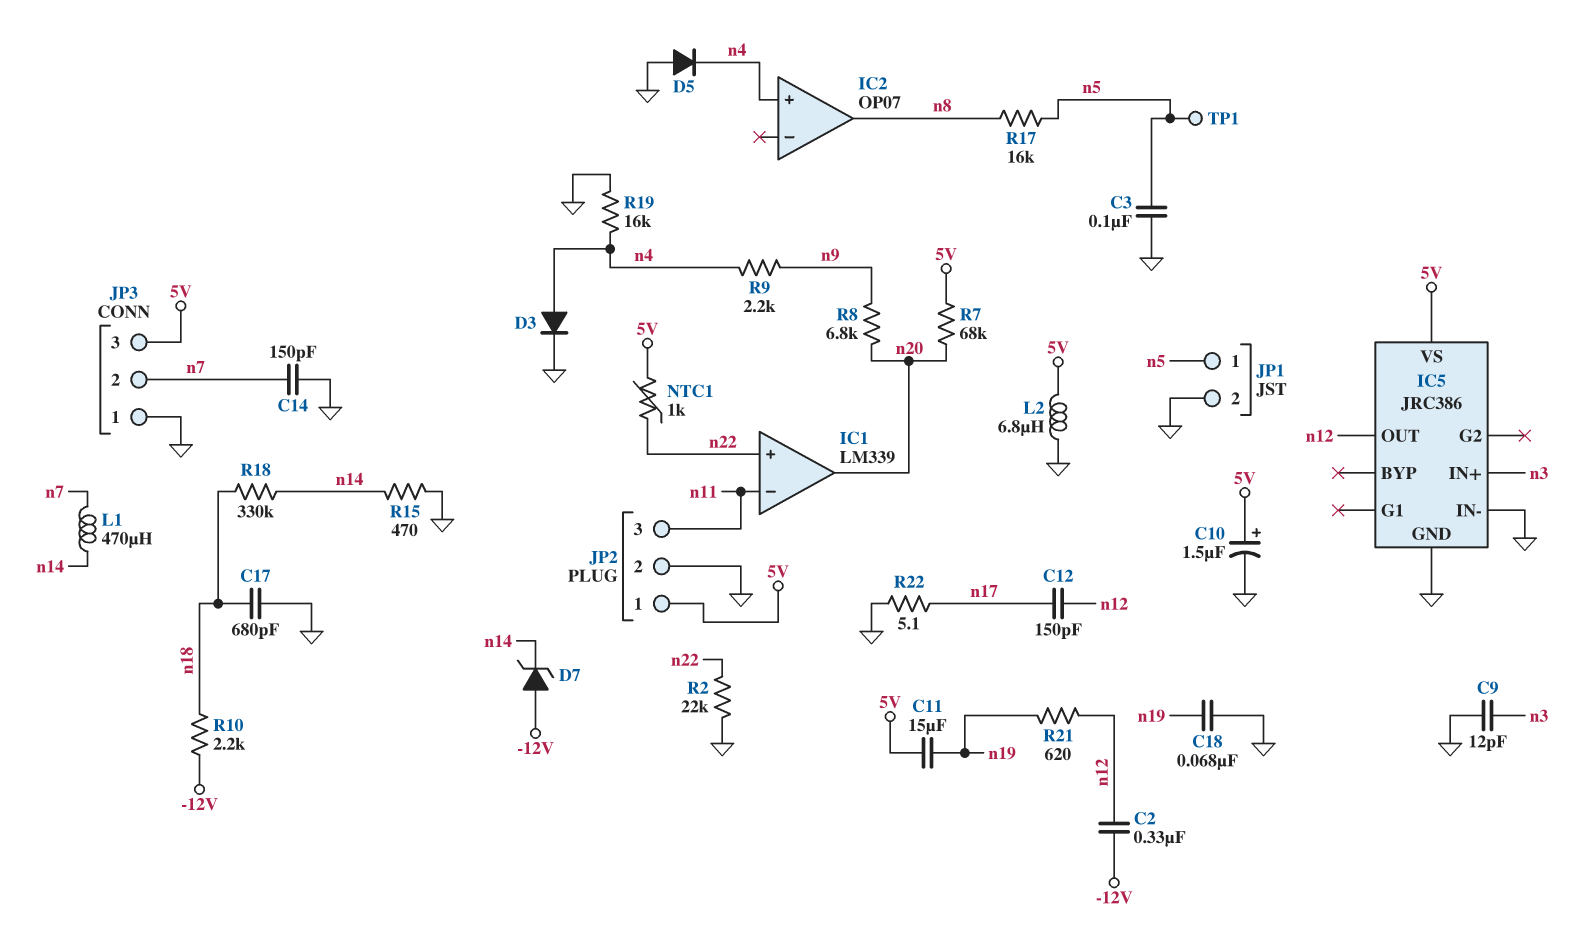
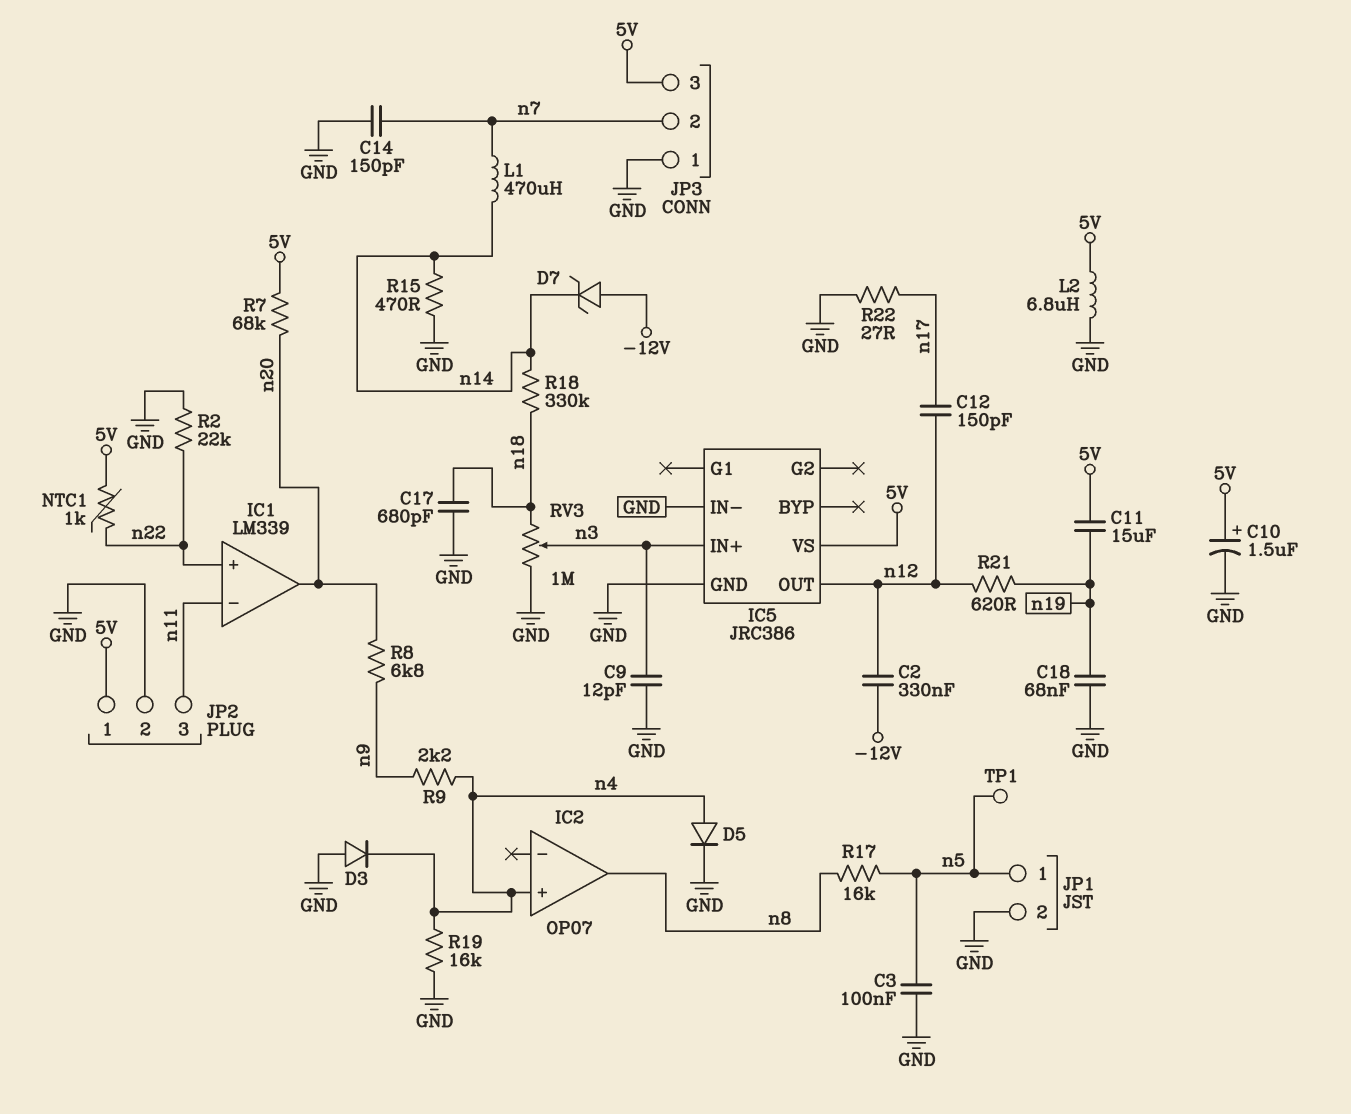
D3: diode (A n4, K GND) -> diode (A GND, K n4)
D5: diode (A GND, K n4) -> diode (A n4, K GND)
R10: 2.2k (-12V, n18) -> none
R22: 5.1 (GND, n17) -> 27 (GND, n17)
RV3: none -> 1M (GND, n18, wiper n3)

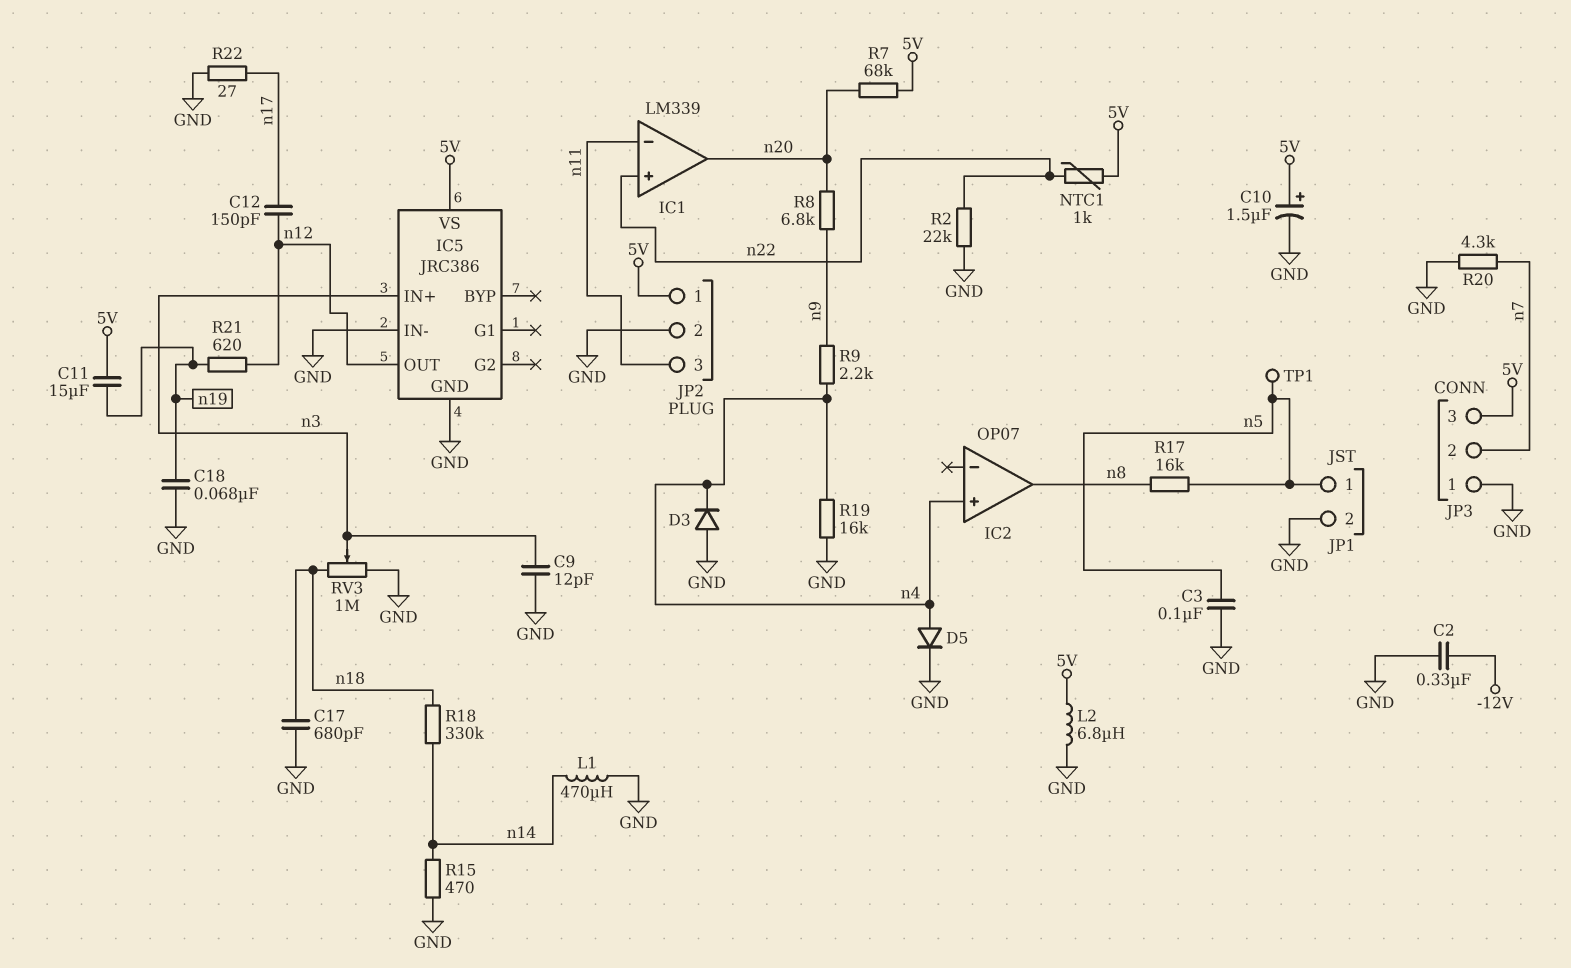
C2: 330nF (-12V, n12) -> 330nF (-12V, GND)
C14: 150pF (GND, n7) -> none
D7: zener (A -12V, K n14) -> none
L1: 470uH (n7, n14) -> 470uH (GND, n14)
R20: none -> 4.3k (GND, n7)

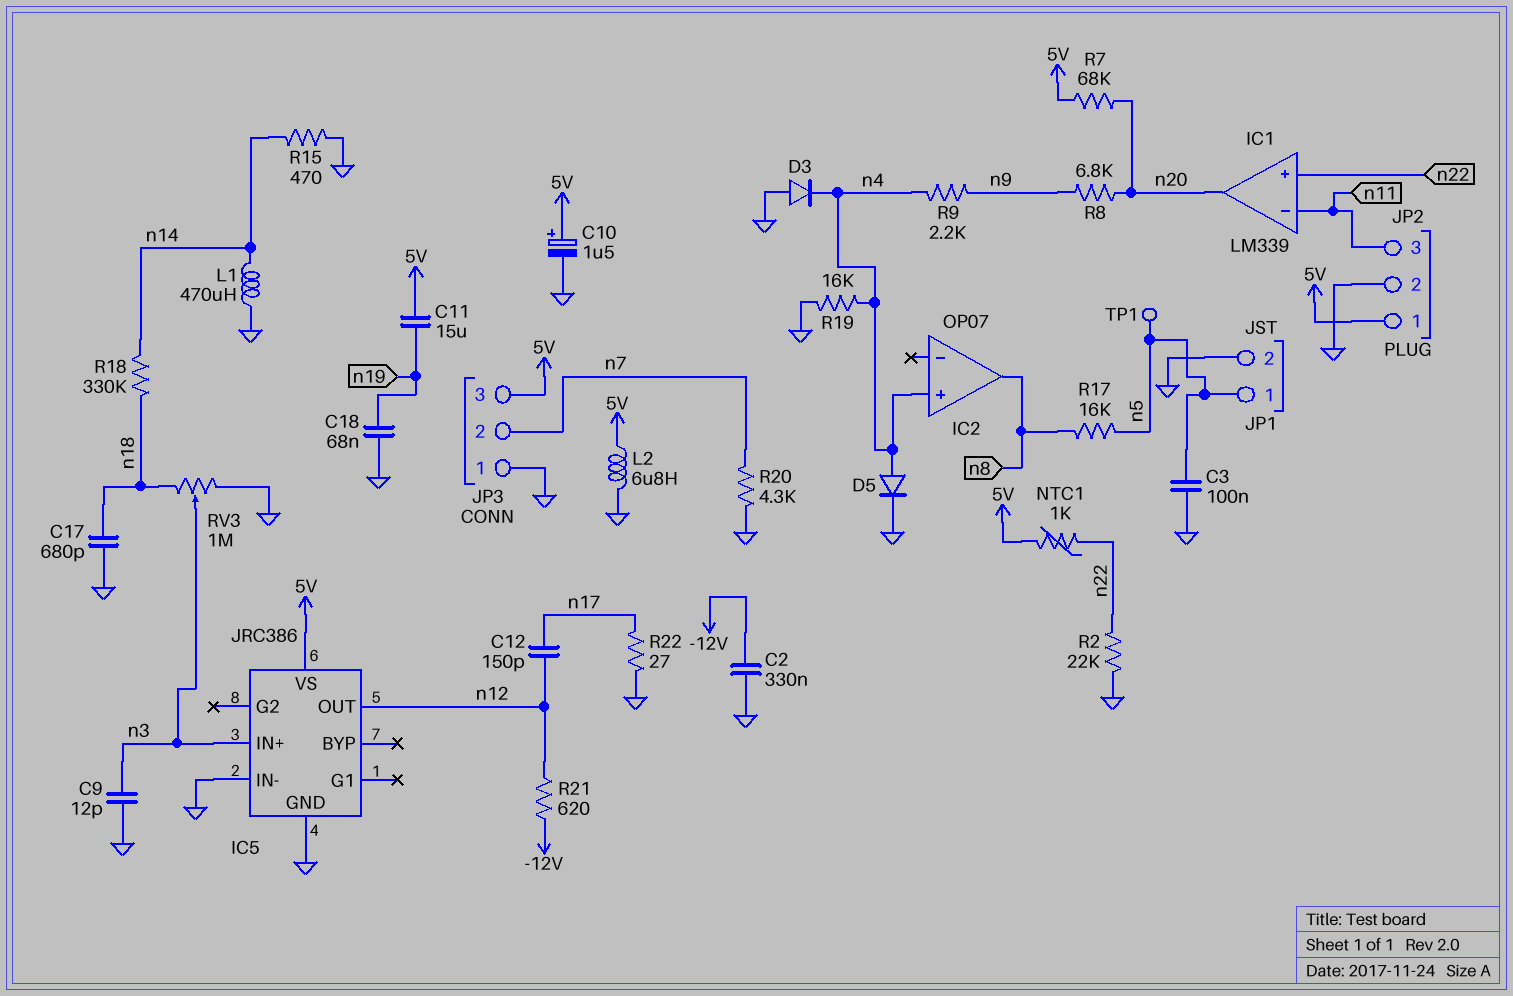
R21: 620 (n12, n19) -> 620 (-12V, n12)

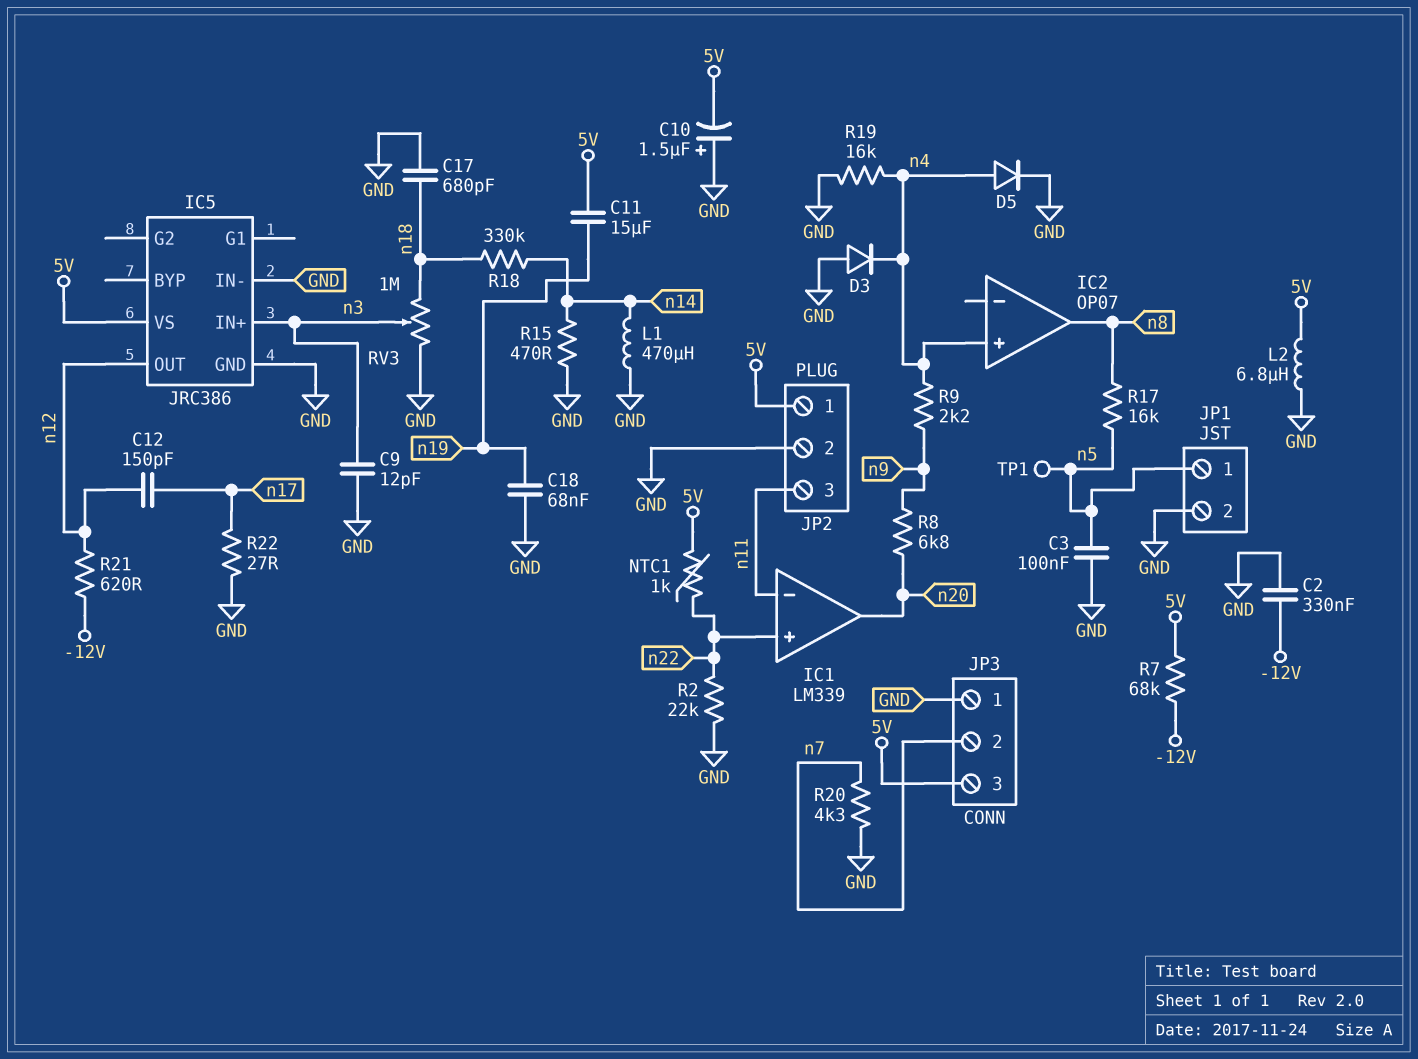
C10: 1.5uF (plus 5V, minus GND) -> 1.5uF (plus GND, minus 5V)
R7: 68k (5V, n20) -> 68k (-12V, 5V)

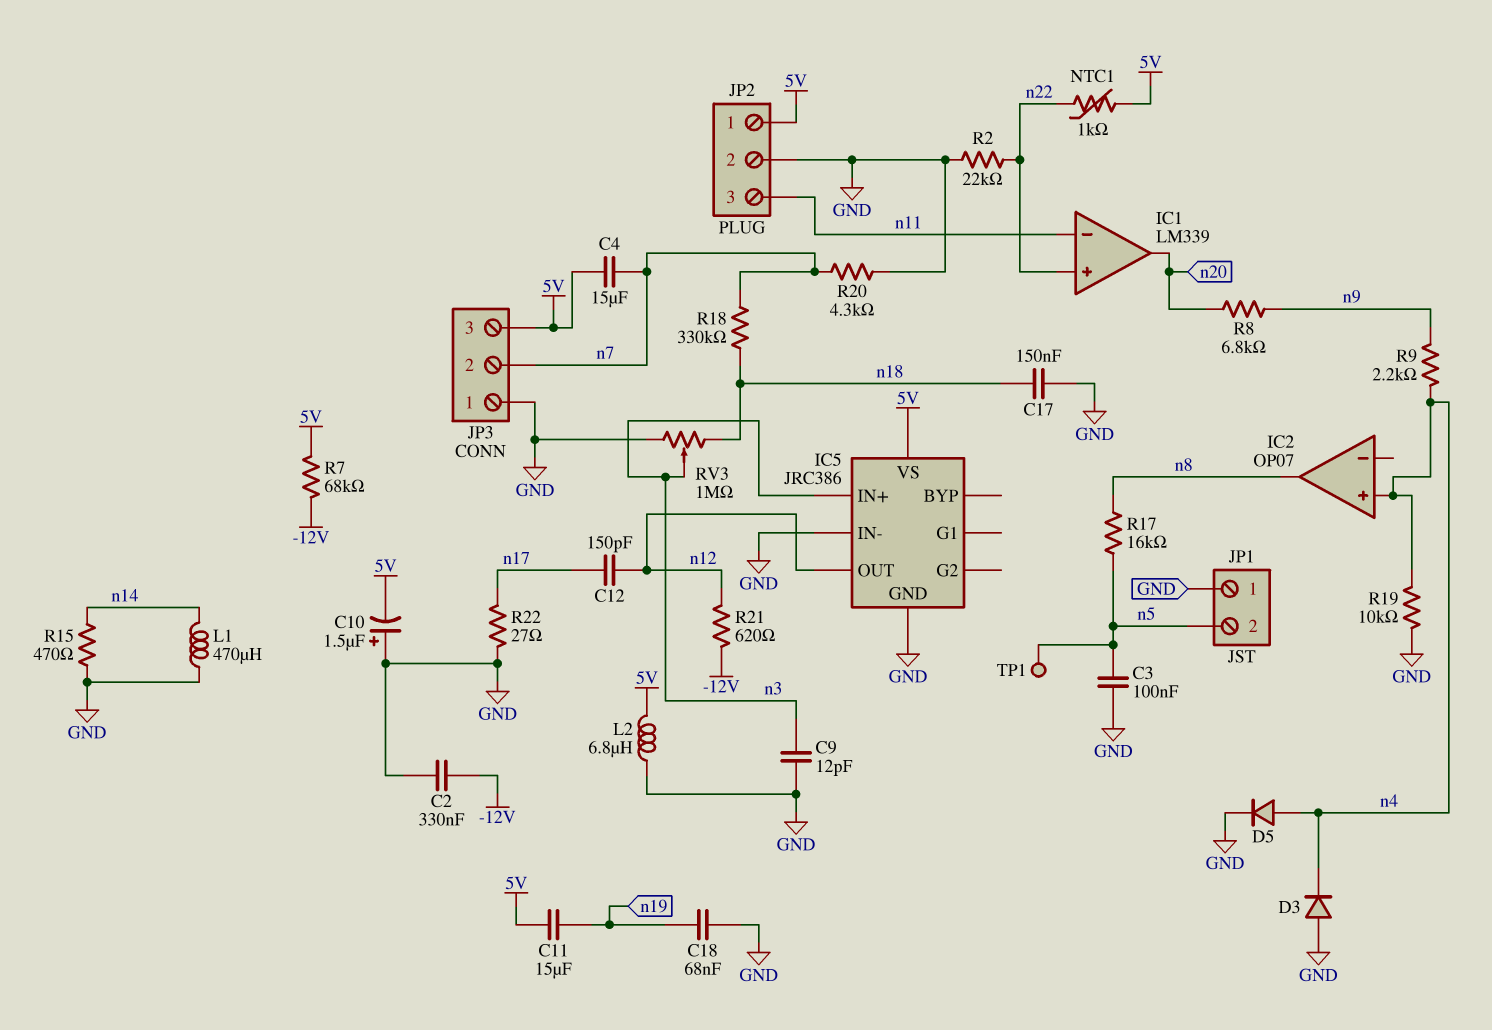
C4: none -> 15uF (5V, n7)
C17: 680pF (GND, n18) -> 150nF (GND, n18)
JP1 pin 1: n5 -> GND
JP1 pin 2: GND -> n5
R18: 330k (n14, n18) -> 330k (n7, n18)
R19: 16k (GND, n4) -> 10k (GND, n4)

